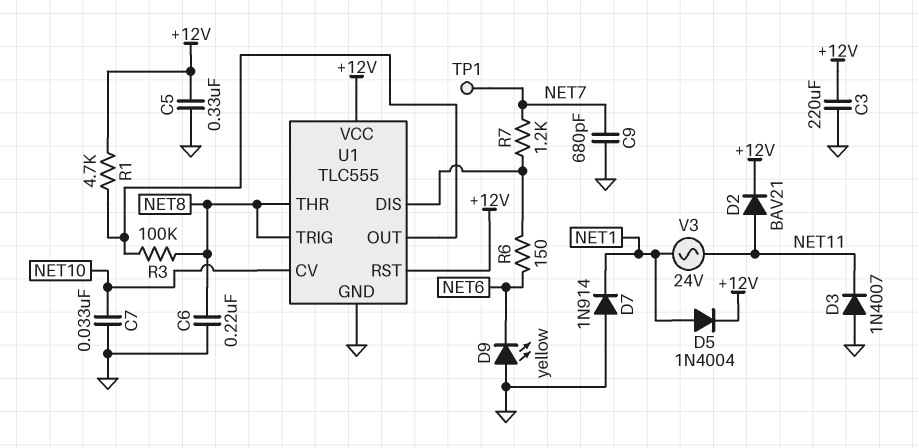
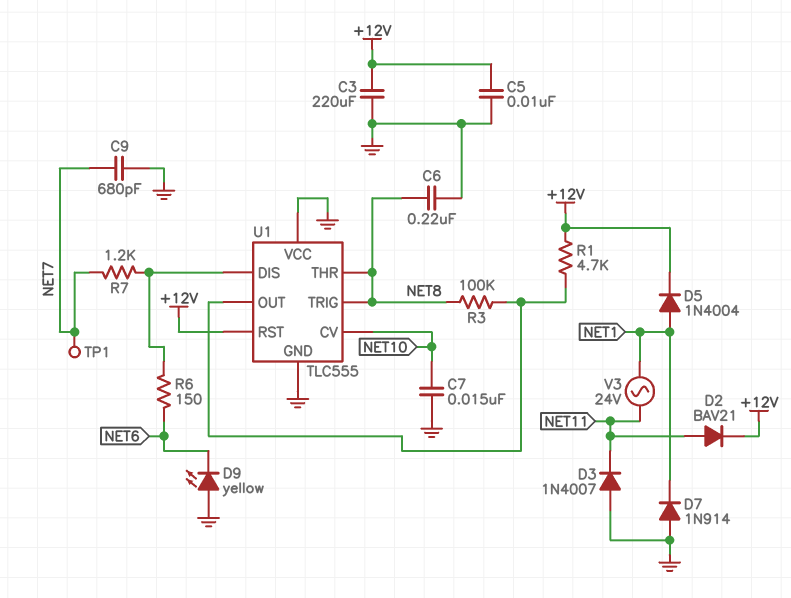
C5: 330nF (+12V, GND) -> 10nF (+12V, GND)
C7: 33nF (GND, NET10) -> 15nF (GND, NET10)
U1 pin VCC: +12V -> GND

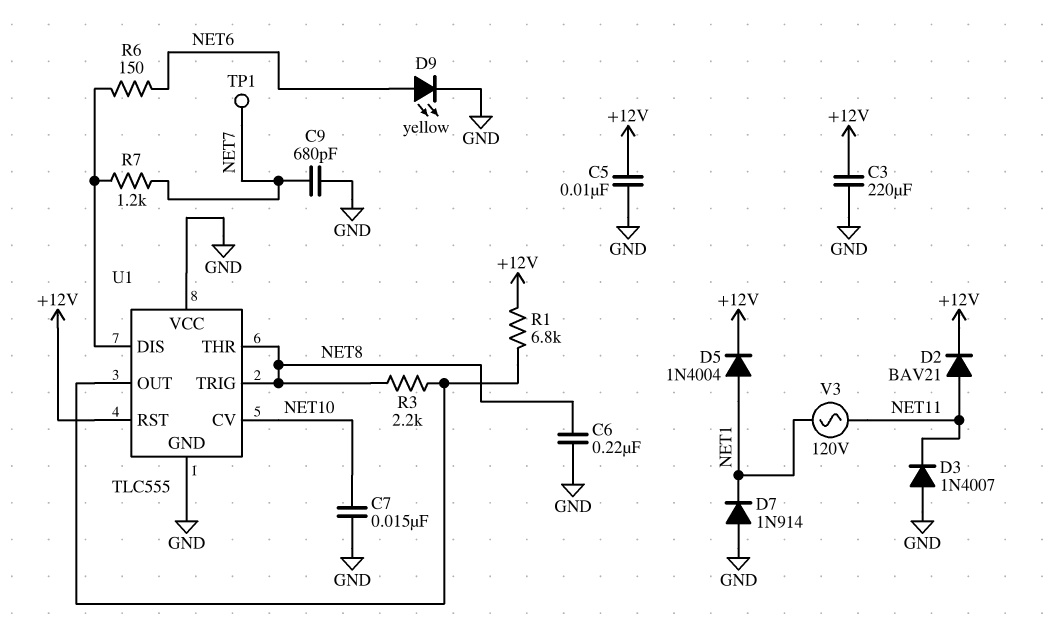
D9: LED yellow (A GND, K NET6) -> LED yellow (A NET6, K GND)
R1: 4.7k (+12V, U1/OUT) -> 6.8k (+12V, U1/OUT)
R3: 100k (NET8, U1/OUT) -> 2.2k (NET8, U1/OUT)
V3: AC 24V (NET1, NET11) -> AC 120V (NET1, NET11)

